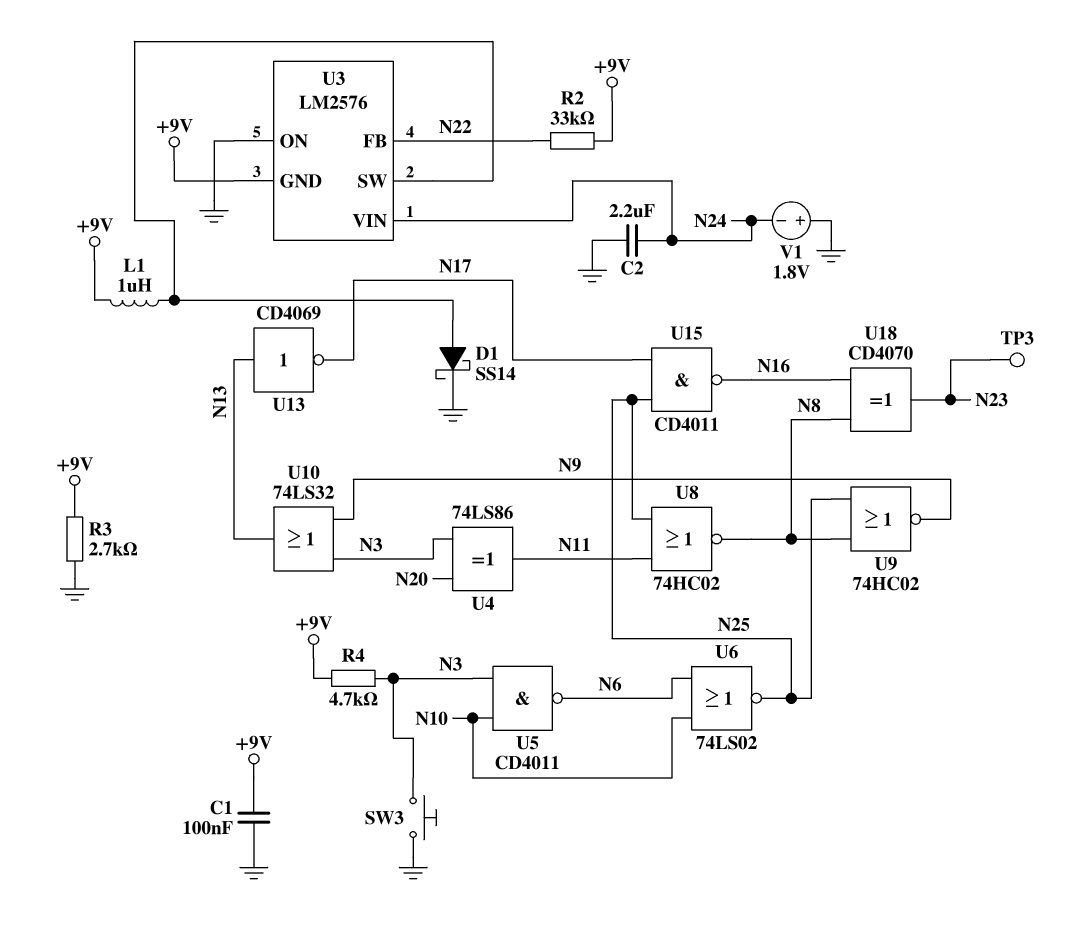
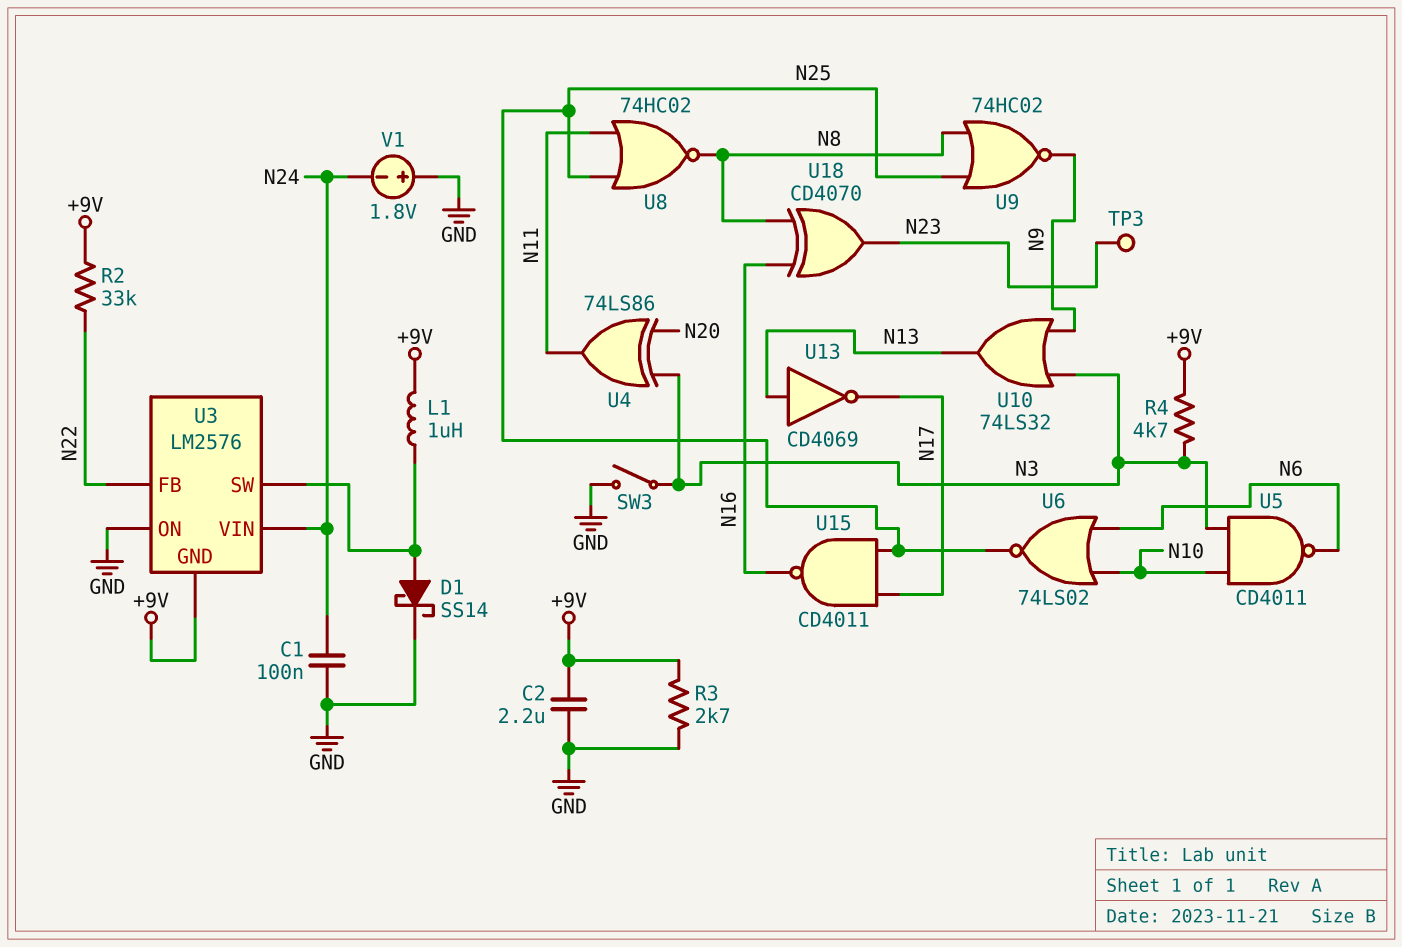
C1: 100nF (+9V, GND) -> 100nF (GND, N24)
C2: 2.2uF (GND, N24) -> 2.2uF (+9V, GND)
SW3: button (GND, N3) -> switch (GND, N3)

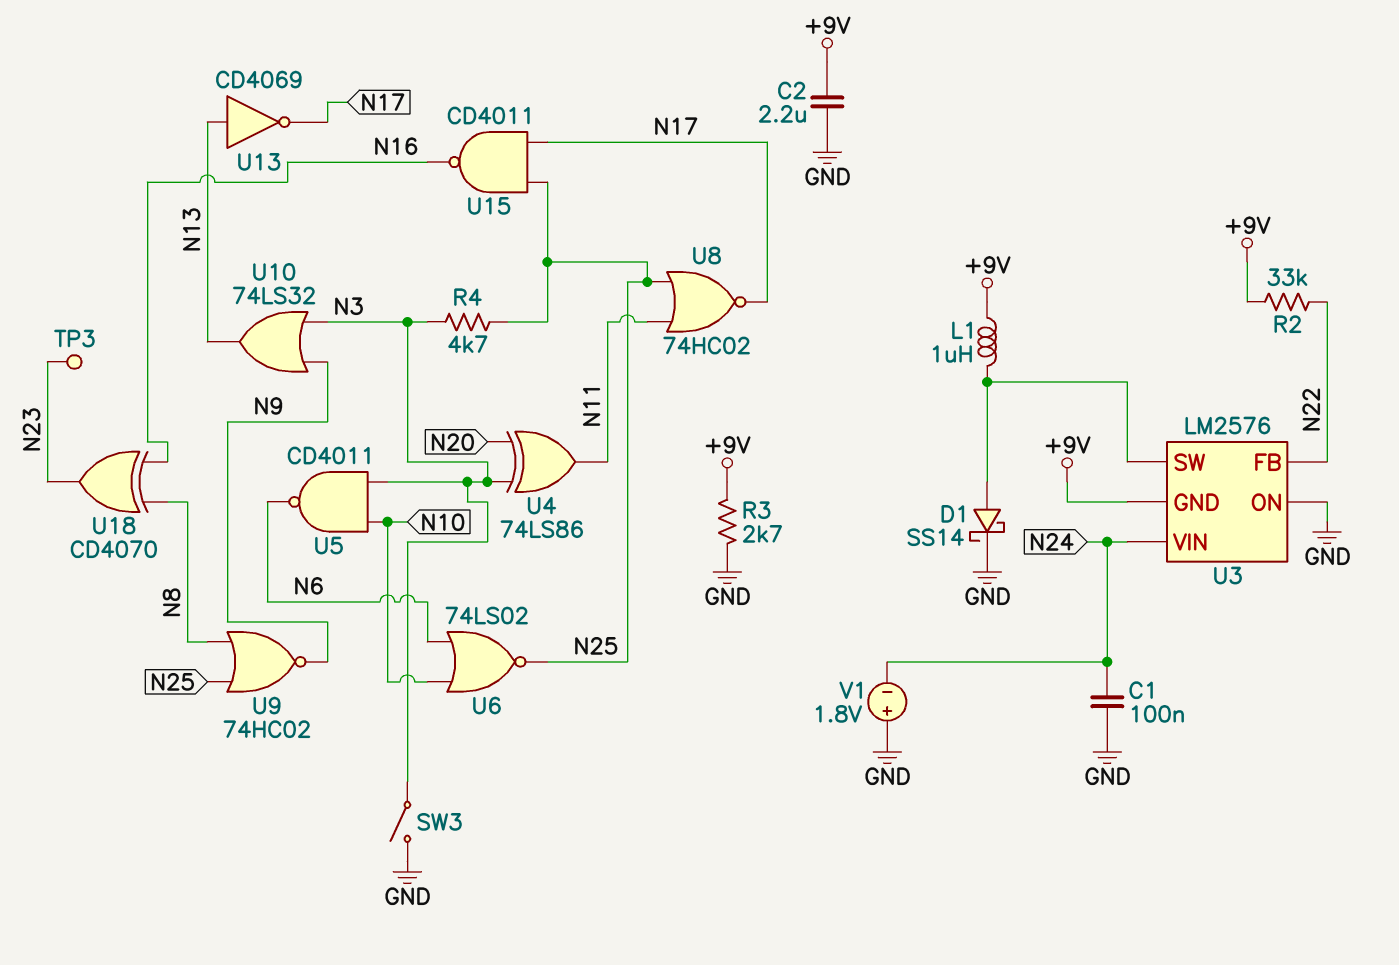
R4: 4.7k (+9V, N3) -> 4.7k (N3, N25)
U8: NOR 74HC02 (in N11, in N25, out N8) -> NOR 74HC02 (in N11, in N25, out N17)

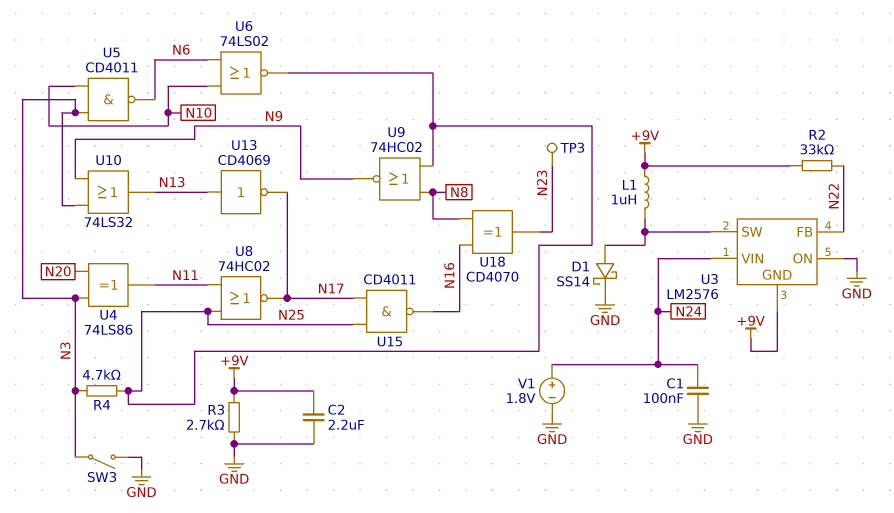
V1: 1.8V (plus GND, minus N24) -> 1.8V (plus N24, minus GND)

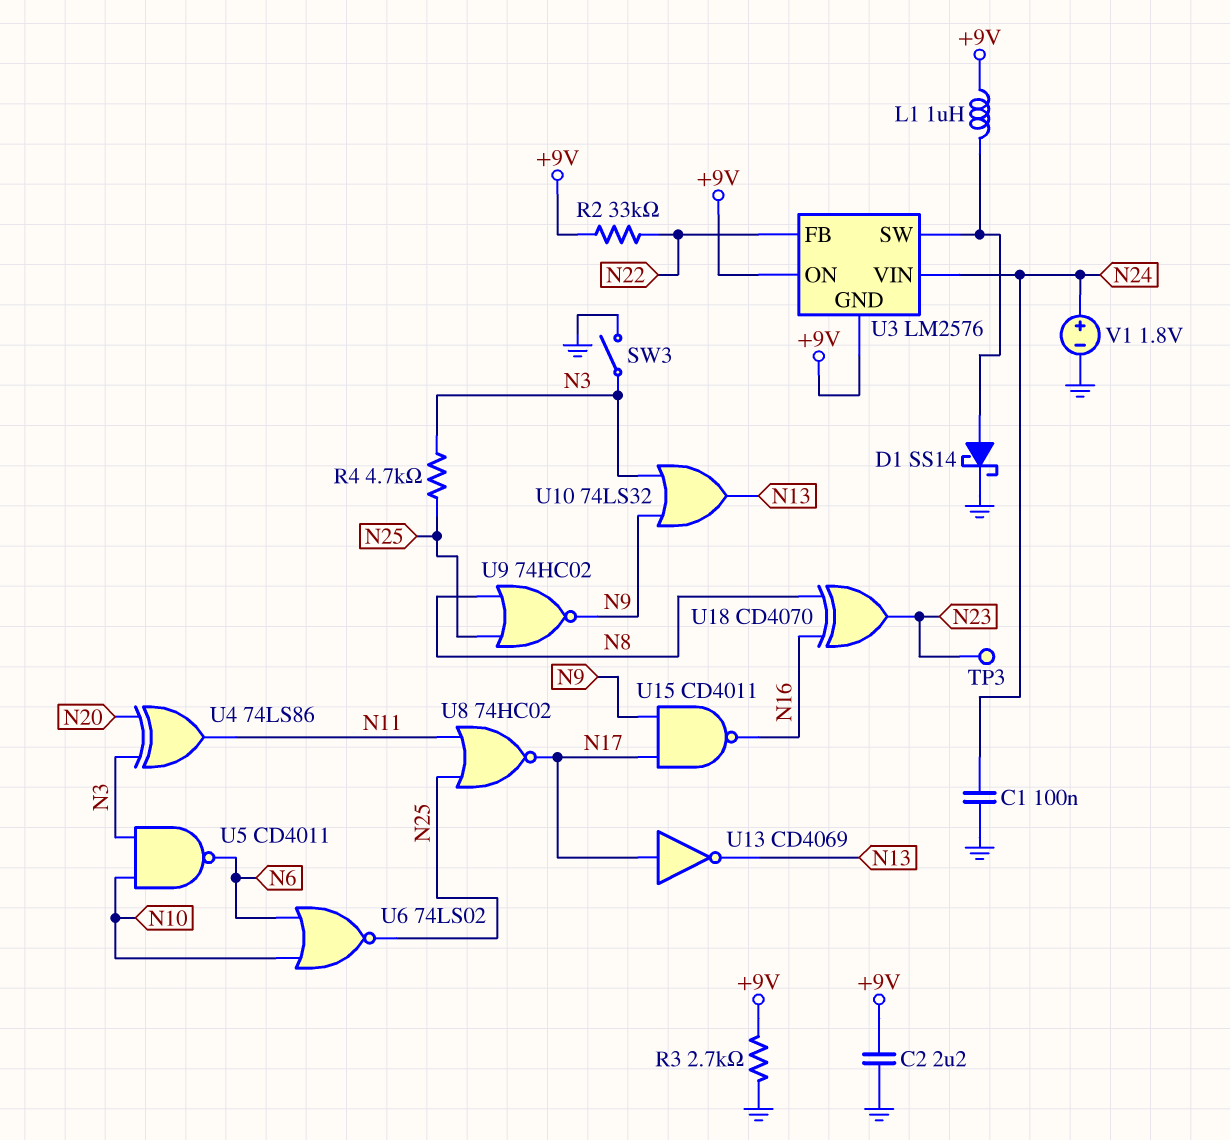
U3 pin ON: GND -> +9V
U13: NOT CD4069 (in N13, out N17) -> NOT CD4069 (in N17, out N13)
U15: NAND CD4011 (in N17, in N25, out N16) -> NAND CD4011 (in N9, in N17, out N16)

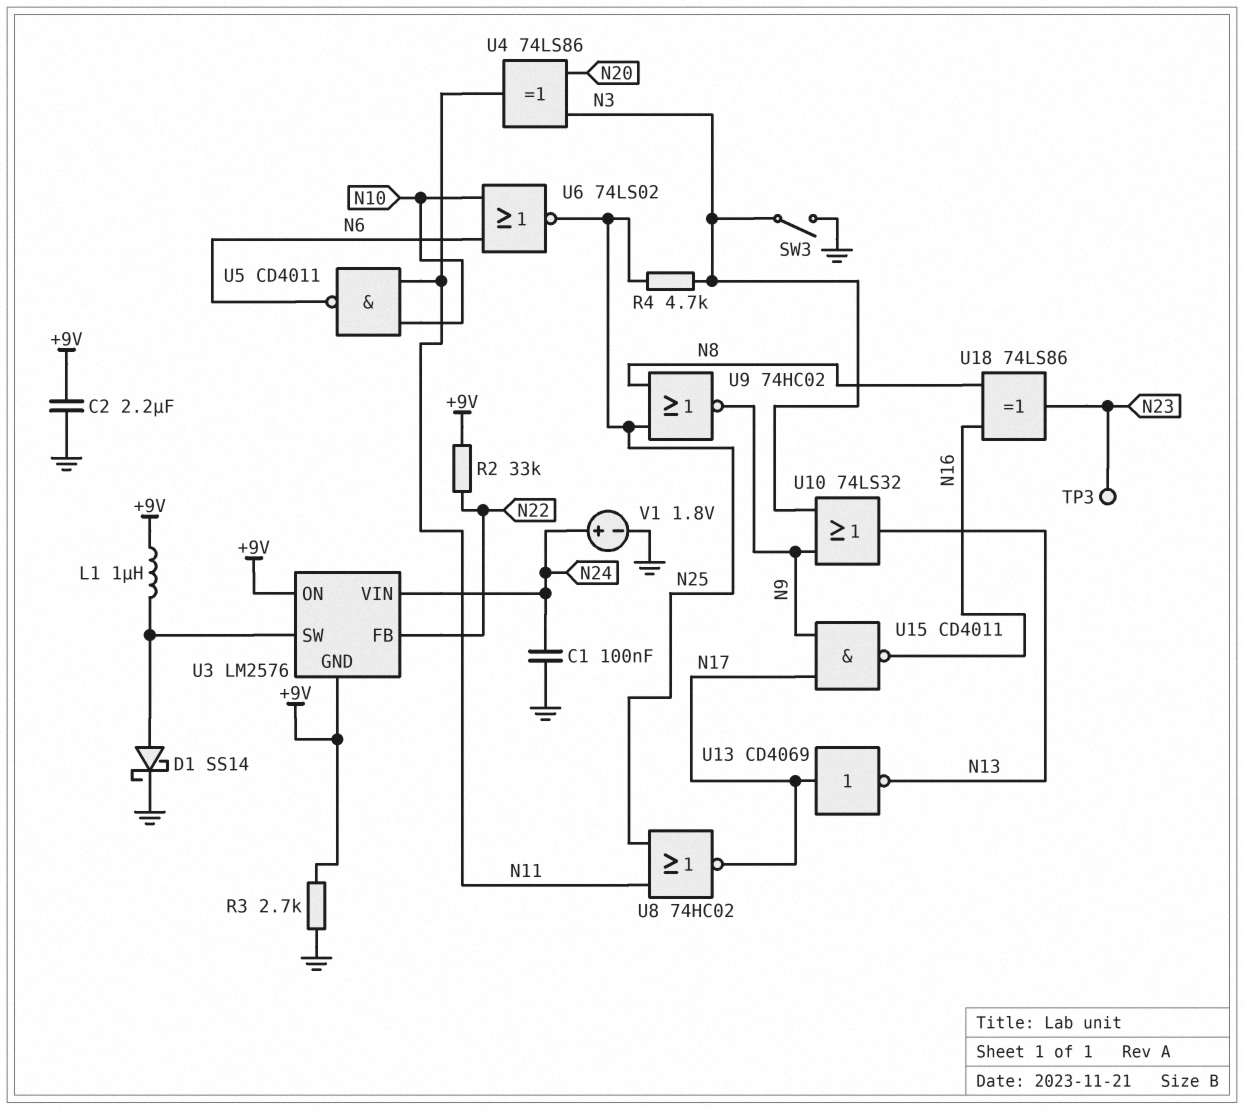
U5: NAND CD4011 (in N3, in N10, out N6) -> NAND CD4011 (in N10, in N11, out N6)
U18: XOR CD4070 (in N8, in N16, out N23) -> XOR 74LS86 (in N8, in N16, out N23)

